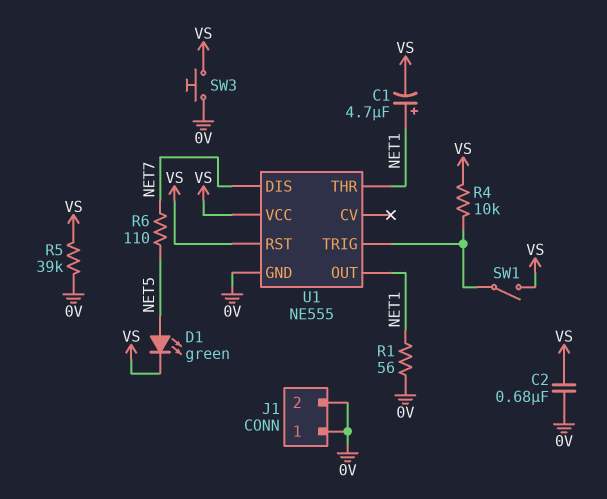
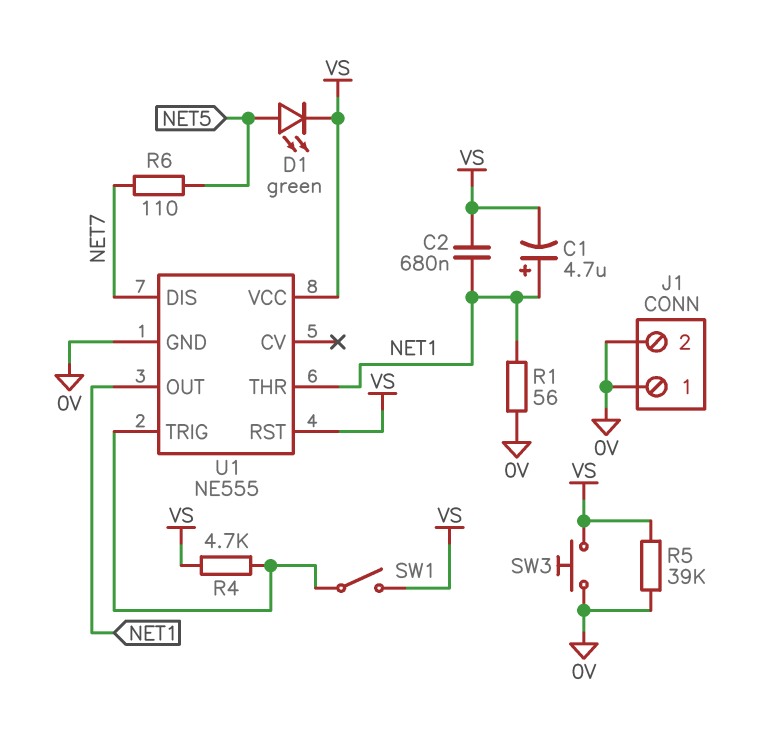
C2: 680nF (0V, VS) -> 680nF (NET1, VS)
R4: 10k (U1/TRIG, VS) -> 4.7k (U1/TRIG, VS)

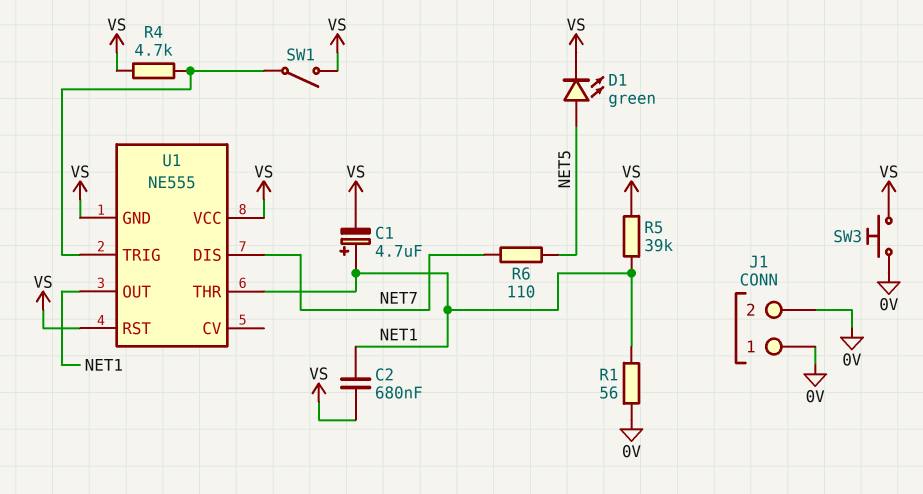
R5: 39k (0V, VS) -> 39k (NET1, VS)
U1 pin GND: 0V -> VS

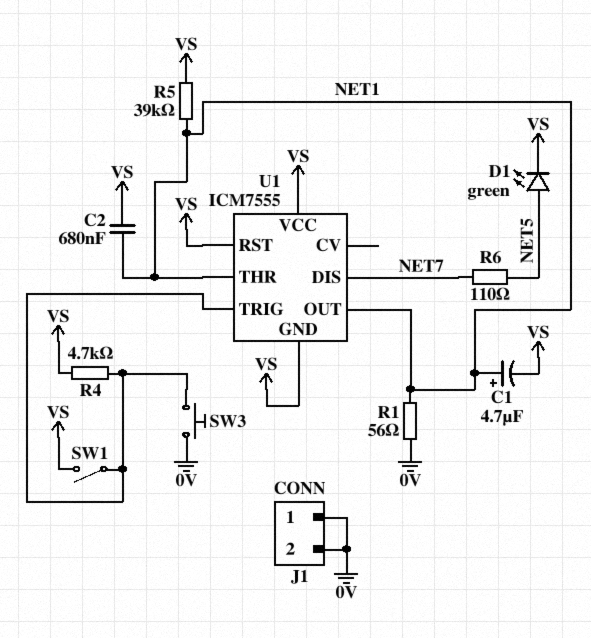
SW3: button (0V, VS) -> button (0V, U1/TRIG)
U1: NE555 -> ICM7555

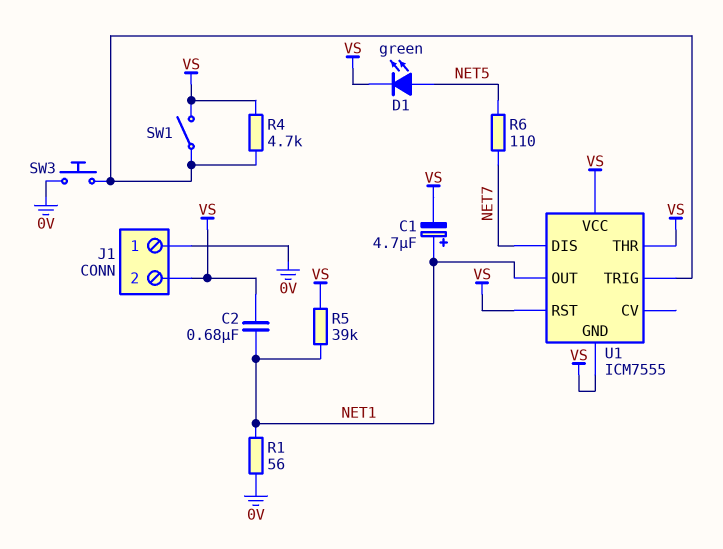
J1 pin 2: 0V -> VS
U1 pin THR: NET1 -> VS

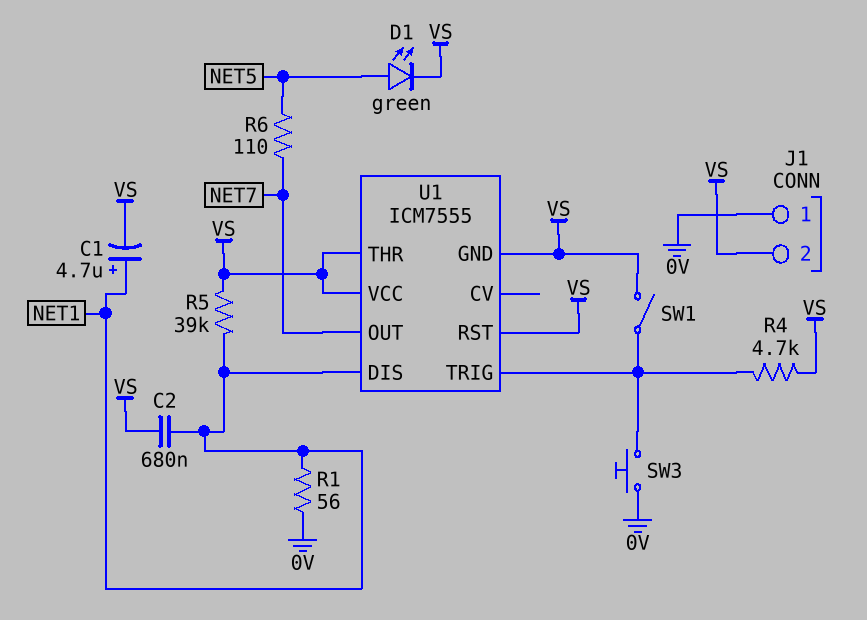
U1 pin DIS: NET7 -> NET1
U1 pin OUT: NET1 -> NET7

